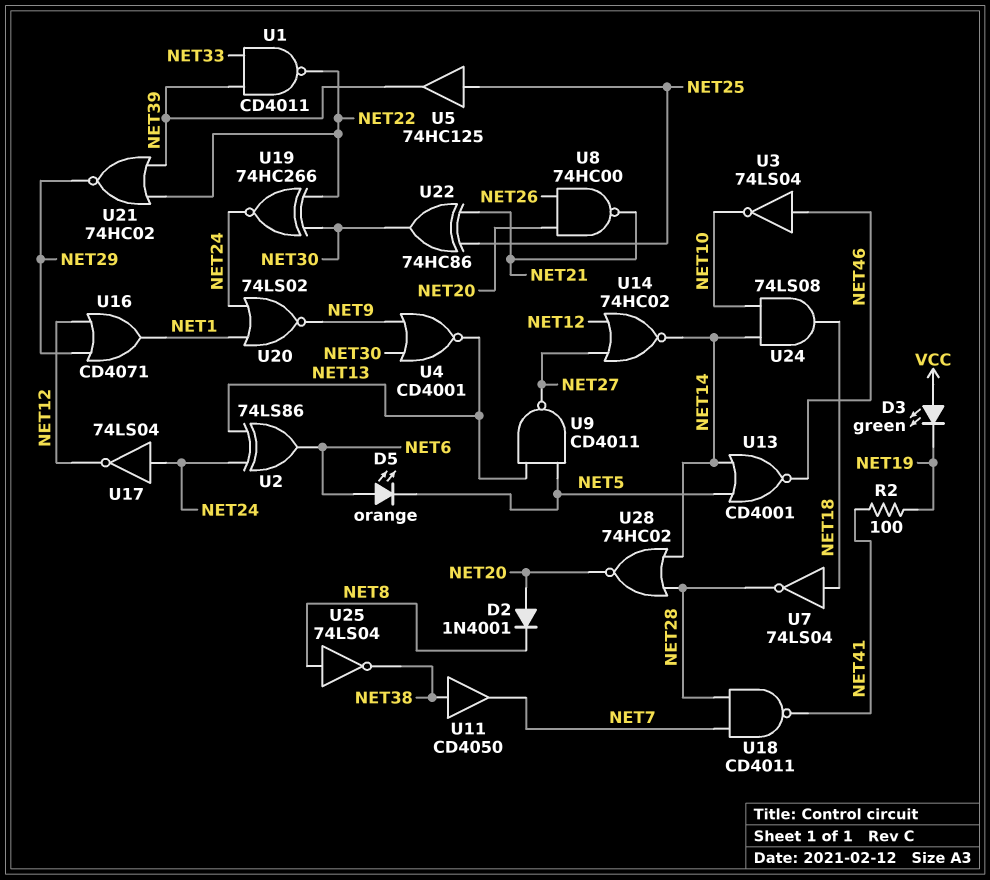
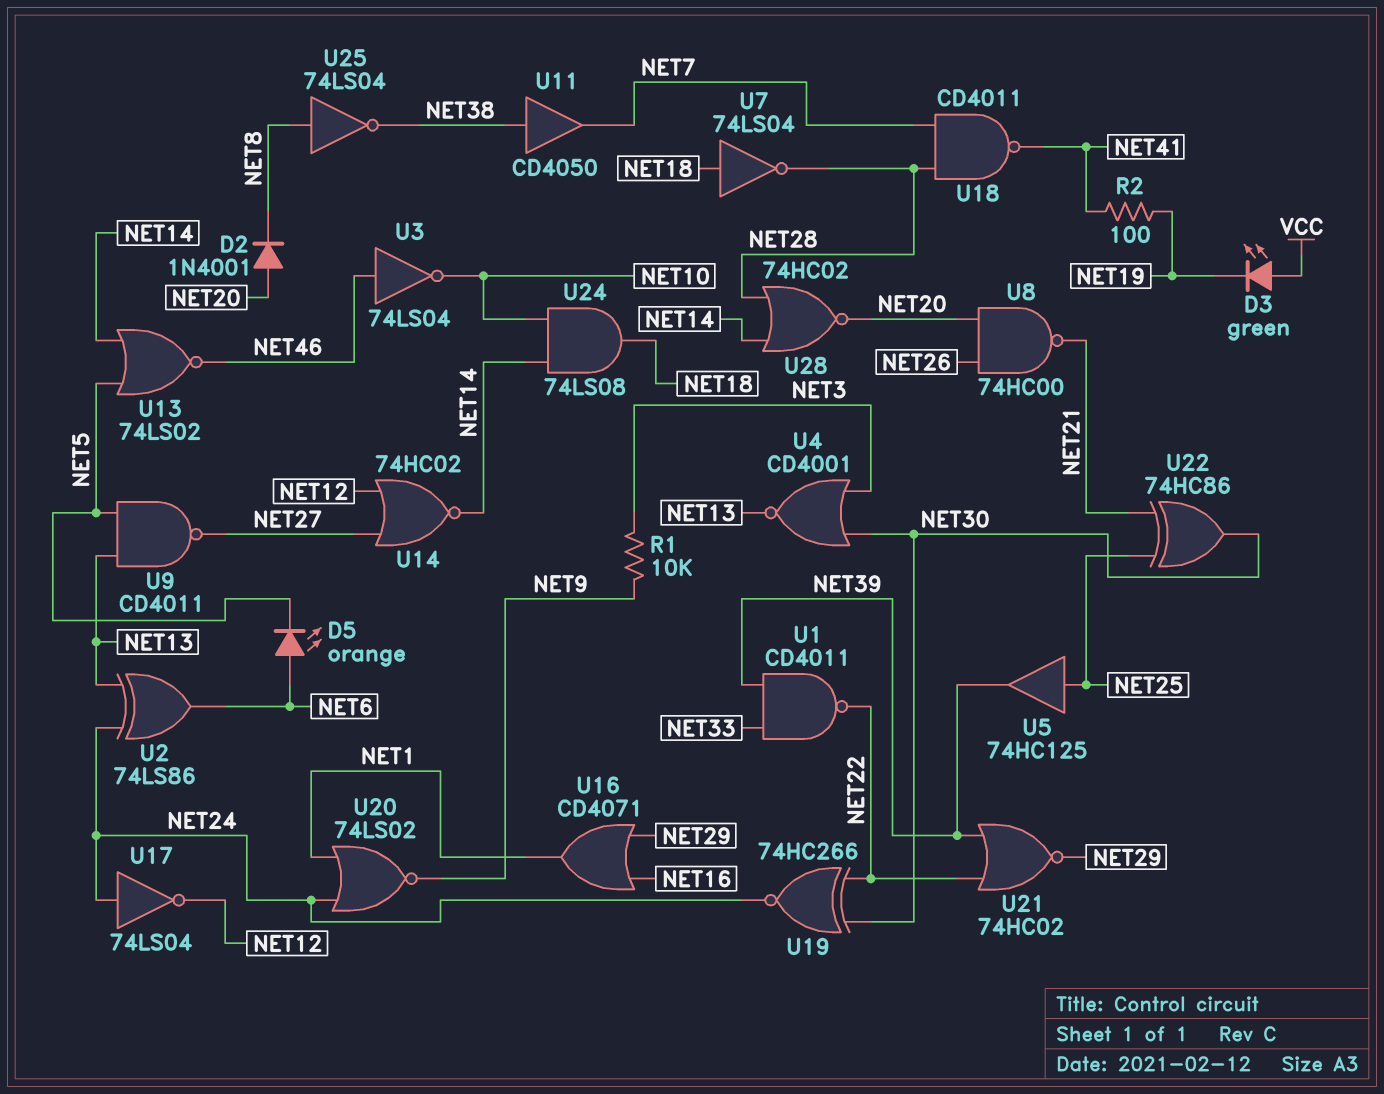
R1: none -> 10k (NET3, NET9)
U4: NOR CD4001 (in NET9, in NET30, out NET13) -> NOR CD4001 (in NET3, in NET30, out NET13)
U13: NOR CD4001 (in NET5, in NET14, out NET46) -> NOR 74LS02 (in NET5, in NET14, out NET46)
U16: OR CD4071 (in NET12, in NET29, out NET1) -> OR CD4071 (in NET16, in NET29, out NET1)

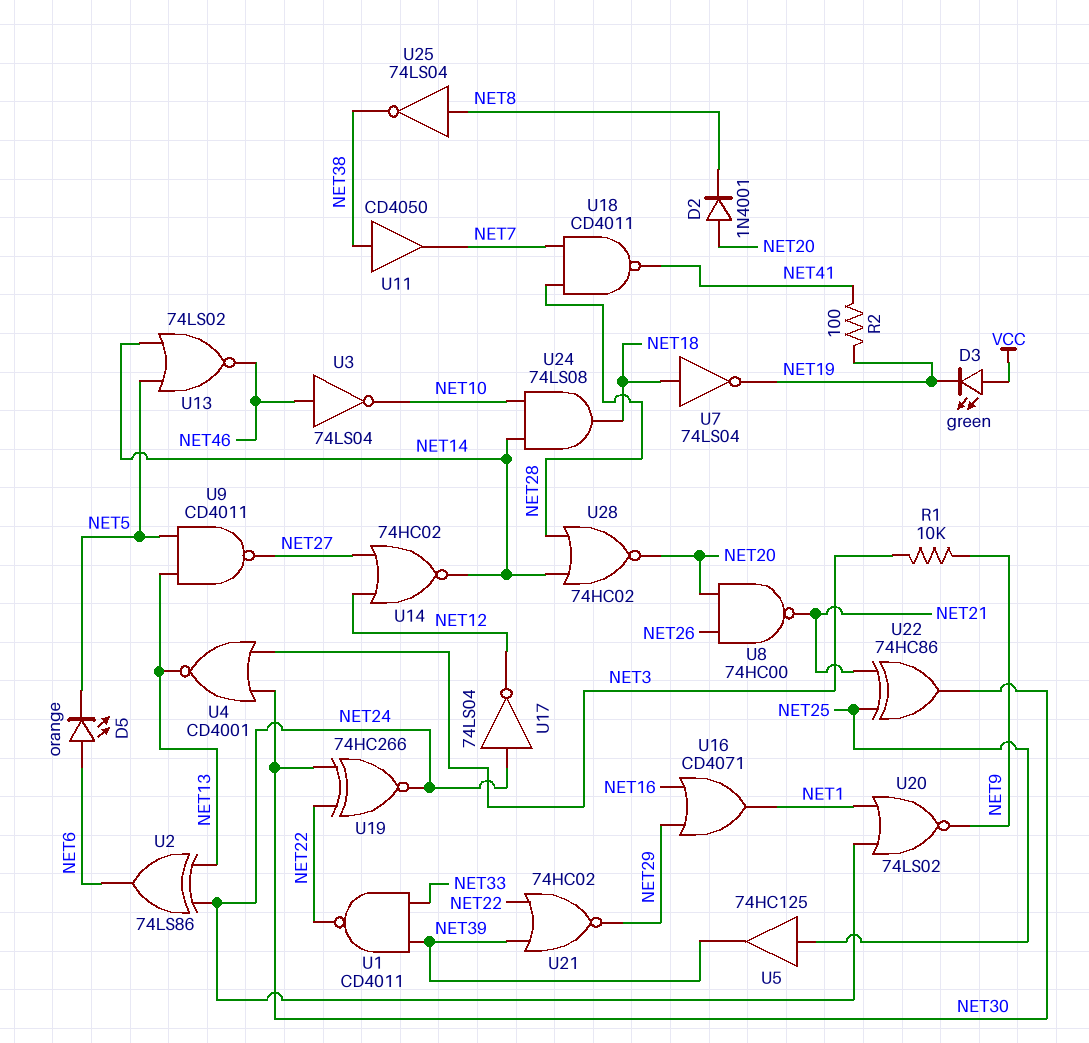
U7: NOT 74LS04 (in NET18, out NET28) -> NOT 74LS04 (in NET18, out NET19)

